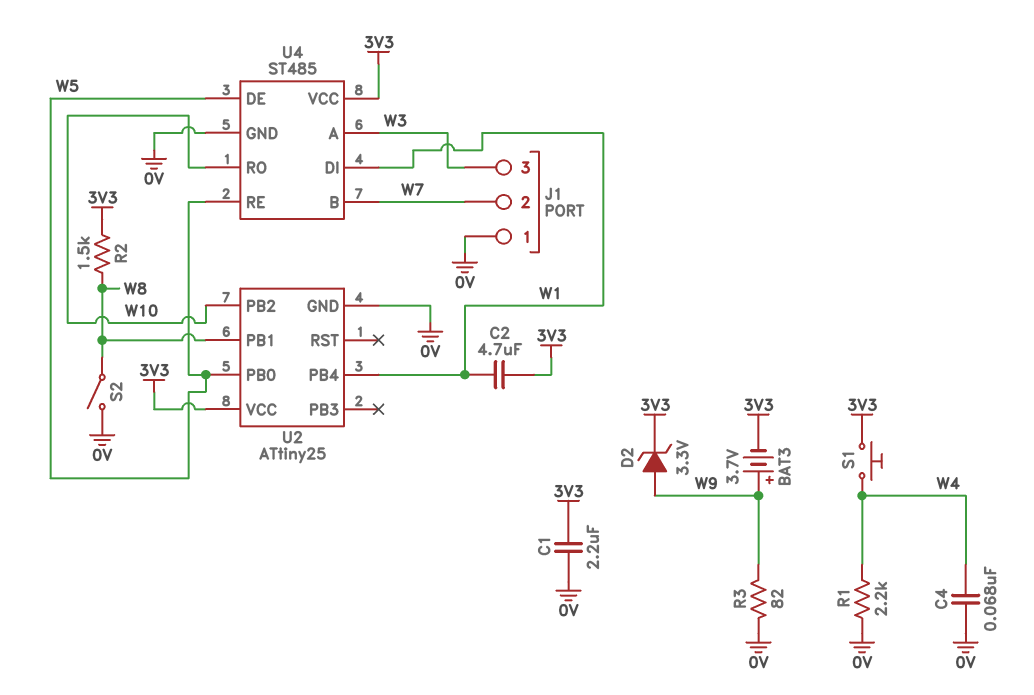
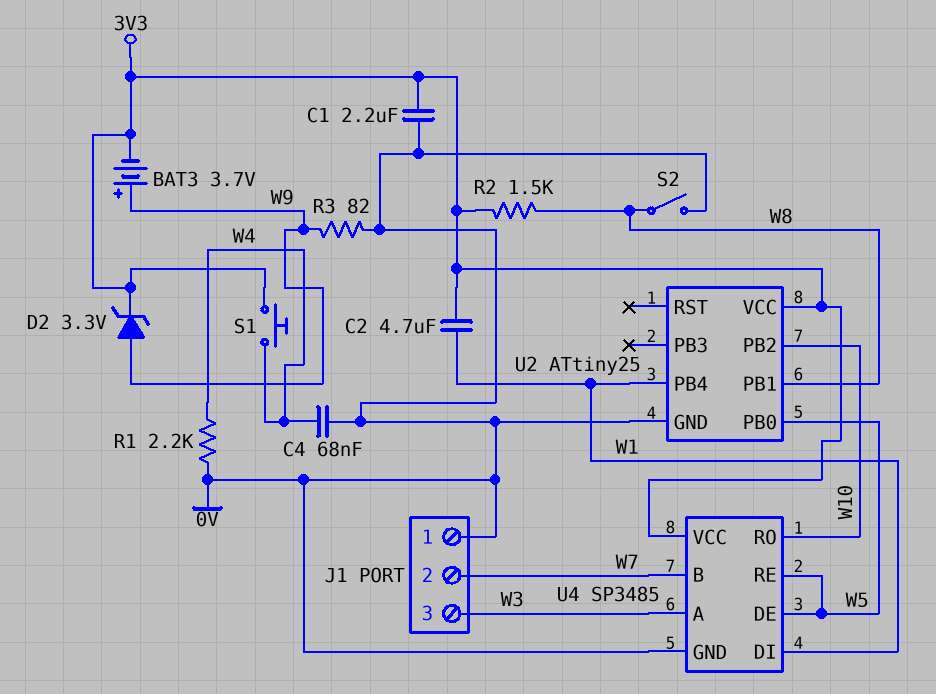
U4: ST485 -> SP3485

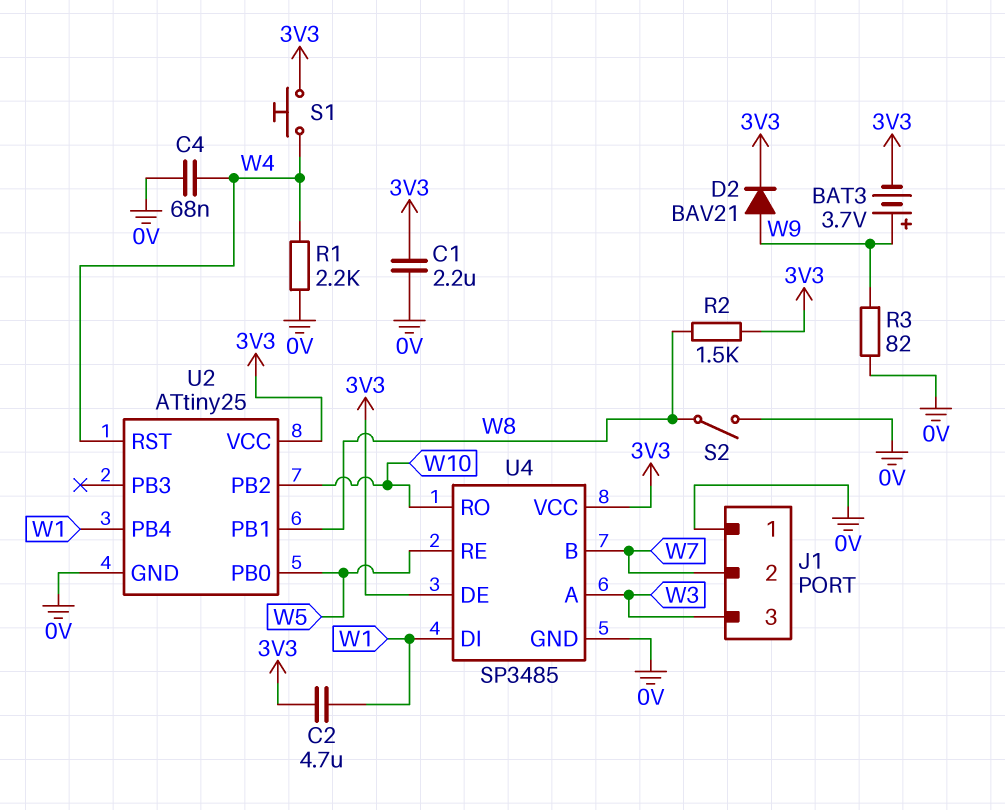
D2: zener 3.3V (A W9, K 3V3) -> diode BAV21 (A W9, K 3V3)
U2 pin RST: none -> W4
U4 pin DE: W5 -> 3V3

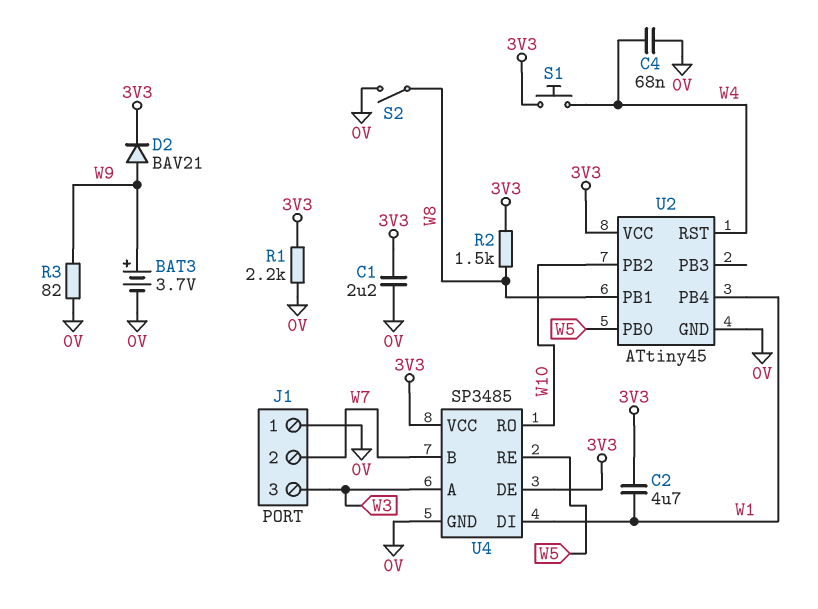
BAT3: 3.7V (plus W9, minus 3V3) -> 3.7V (plus W9, minus 0V)
R1: 2.2k (0V, W4) -> 2.2k (0V, 3V3)
U2: ATtiny25 -> ATtiny45

